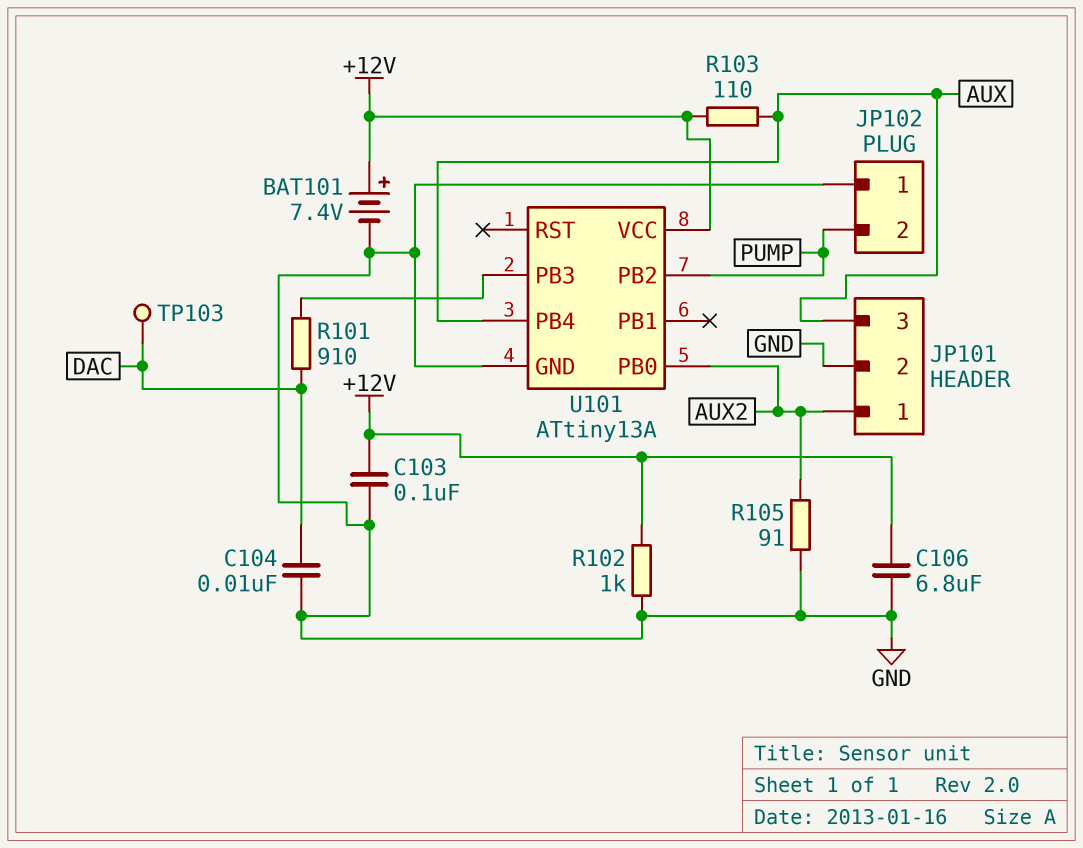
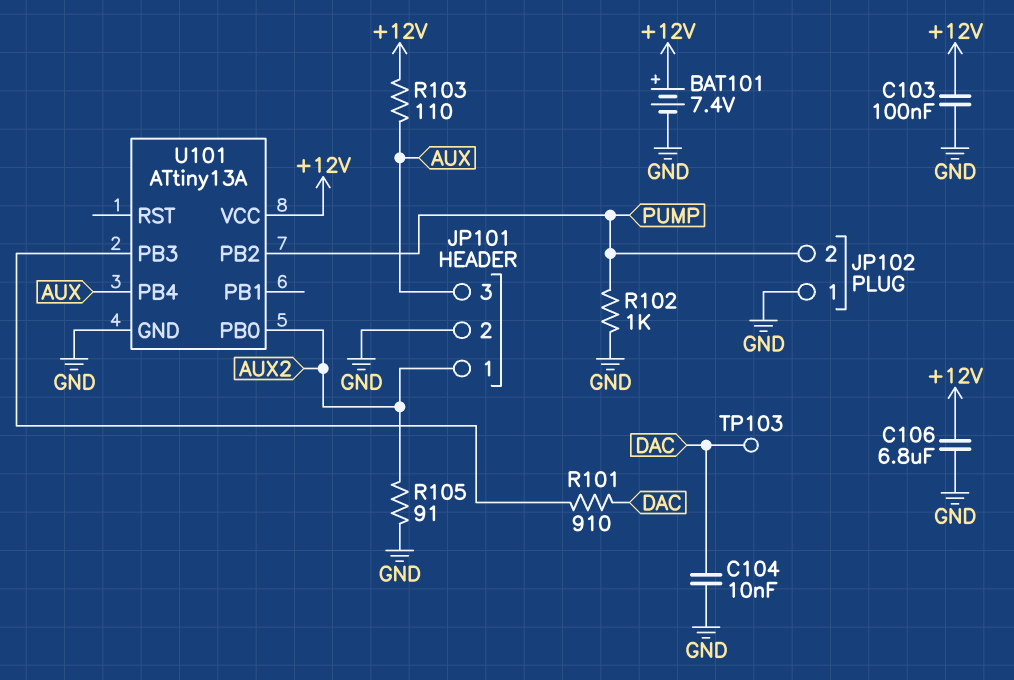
R102: 1k (+12V, GND) -> 1k (GND, PUMP)

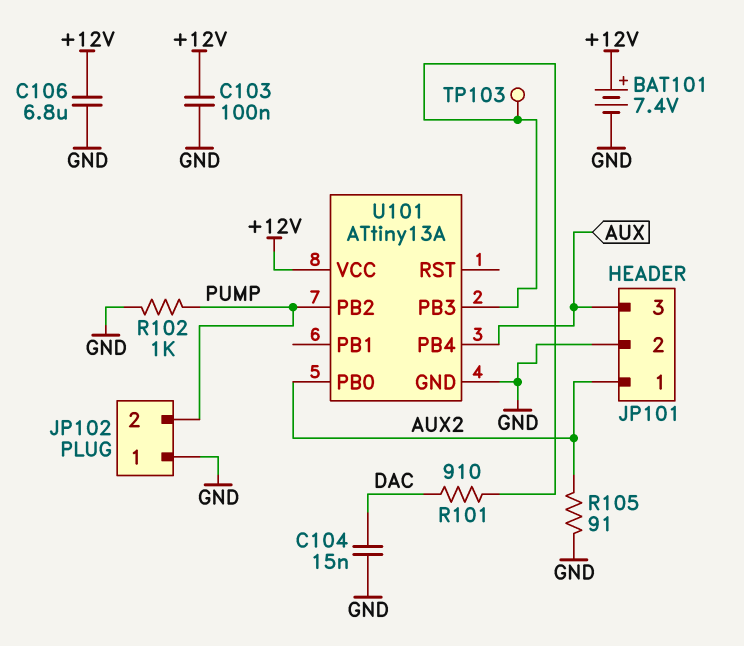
C104: 10nF (DAC, GND) -> 15nF (DAC, GND)
R103: 110 (+12V, AUX) -> none
TP103: test point (DAC) -> test point (U101/PB3)

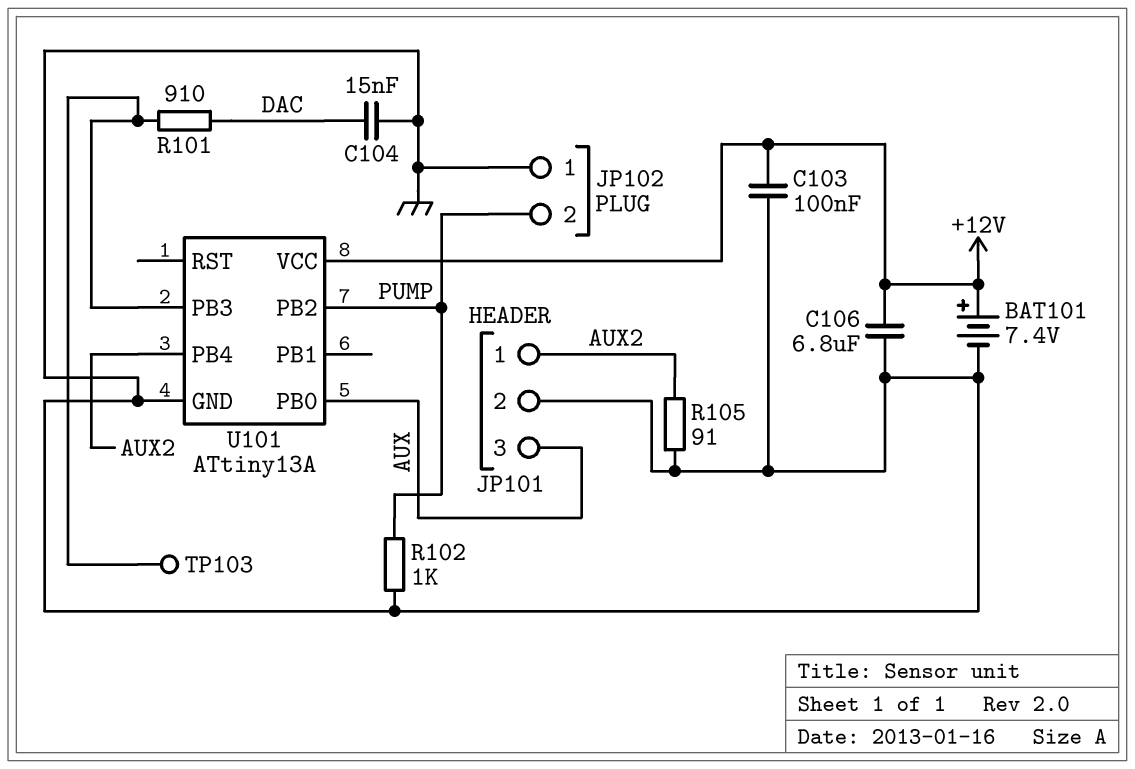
U101 pin PB0: AUX2 -> AUX
U101 pin PB4: AUX -> AUX2

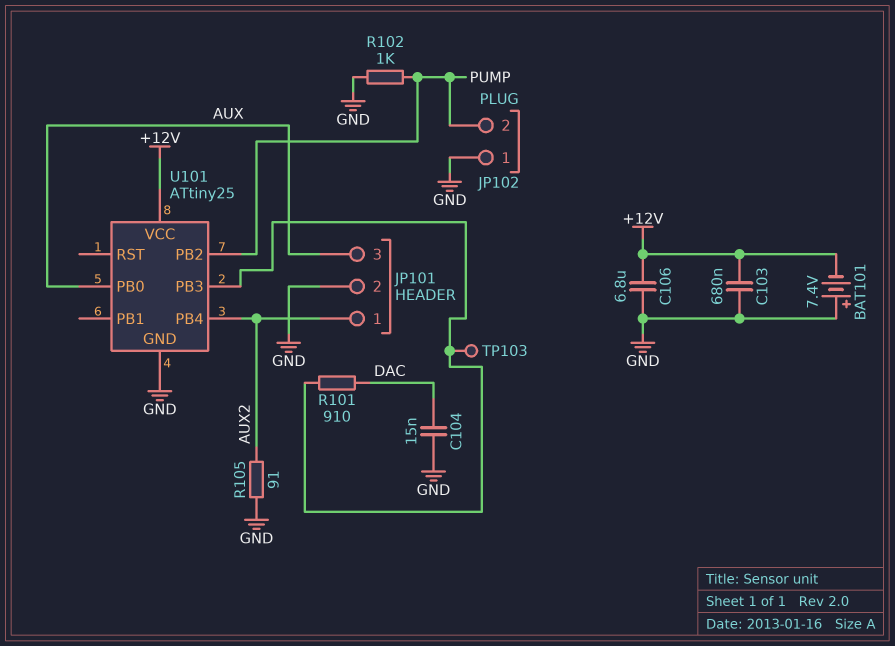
BAT101: 7.4V (plus +12V, minus GND) -> 7.4V (plus GND, minus +12V)
C103: 100nF (+12V, GND) -> 680nF (+12V, GND)
U101: ATtiny13A -> ATtiny25

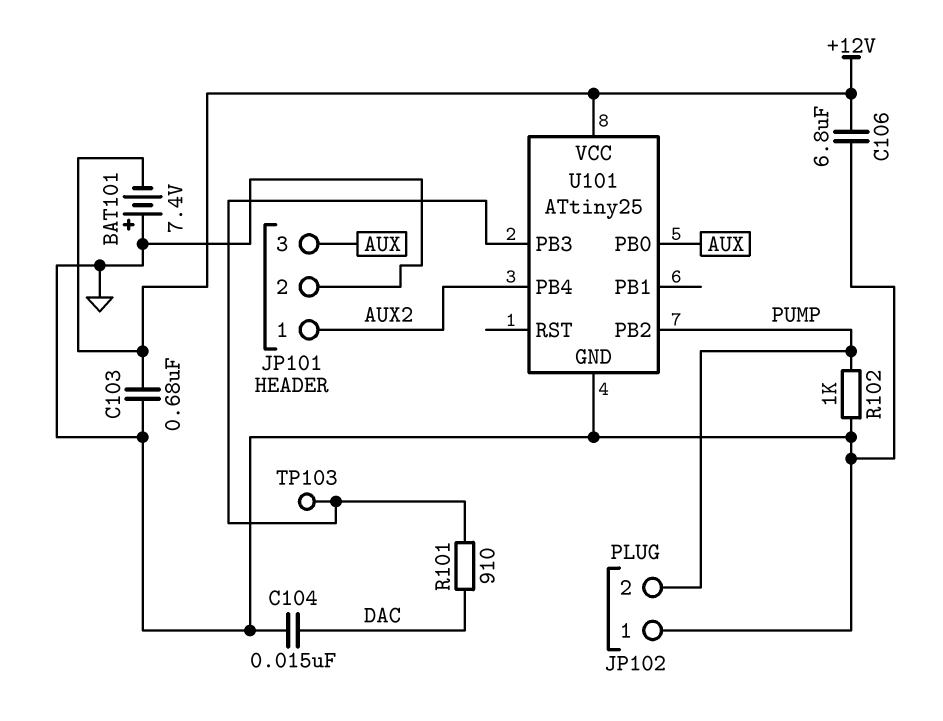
R105: 91 (AUX2, GND) -> none

